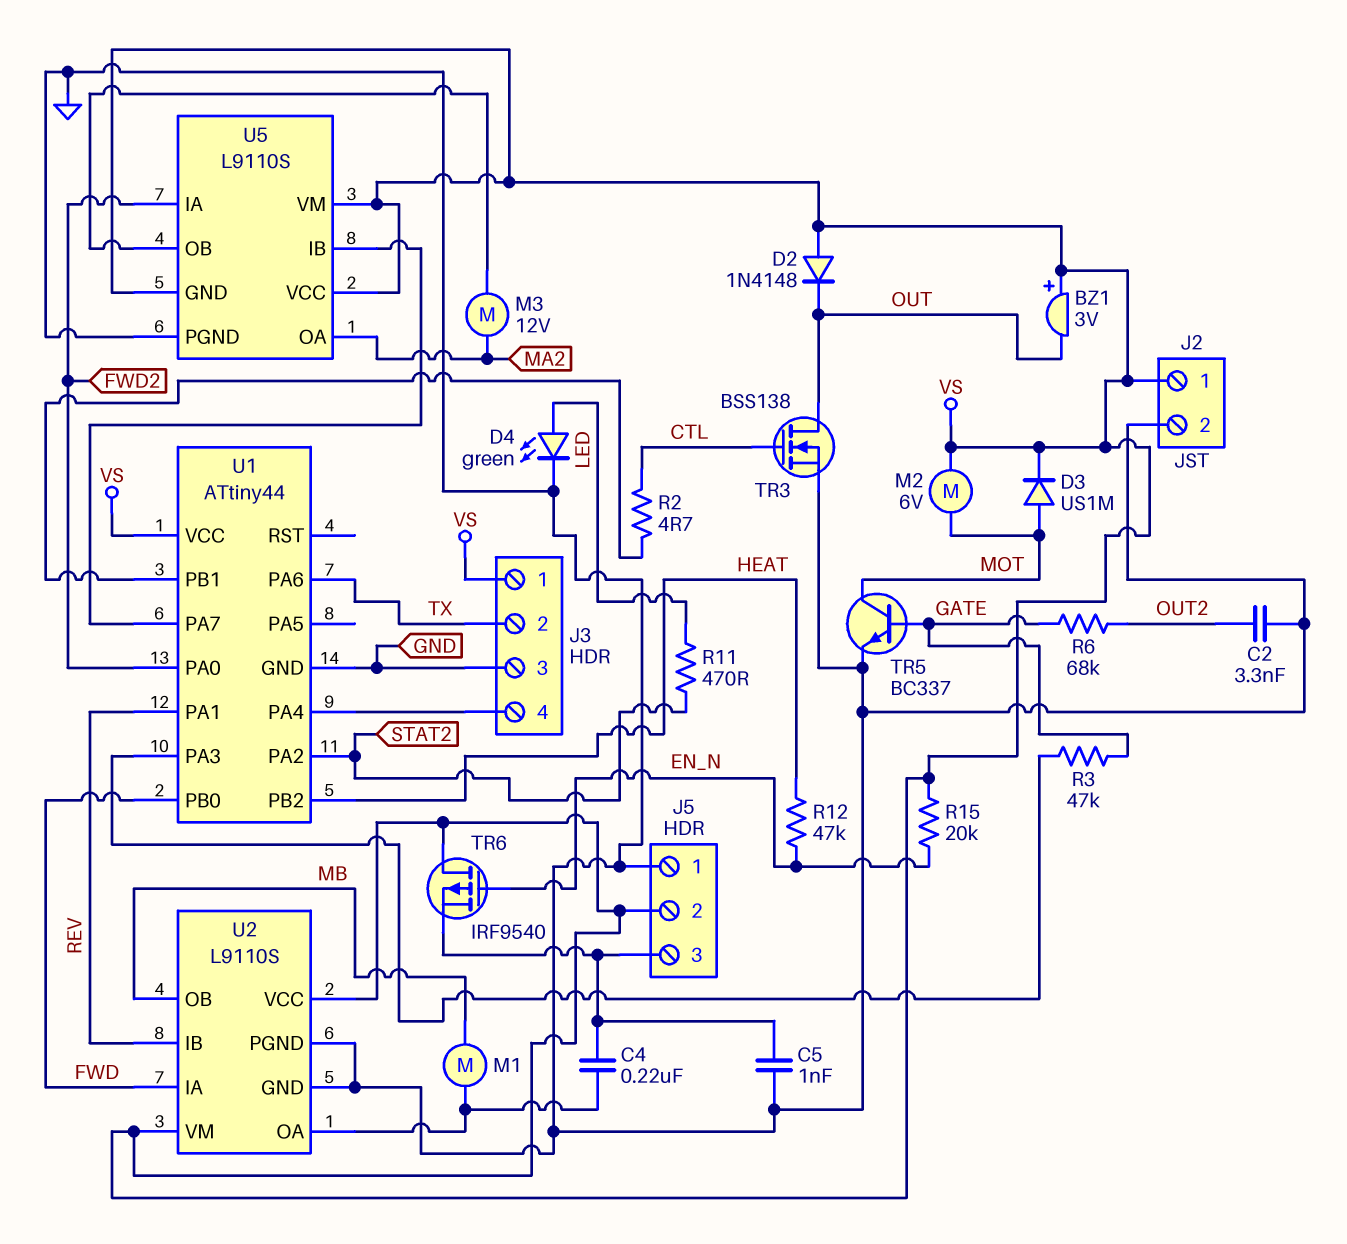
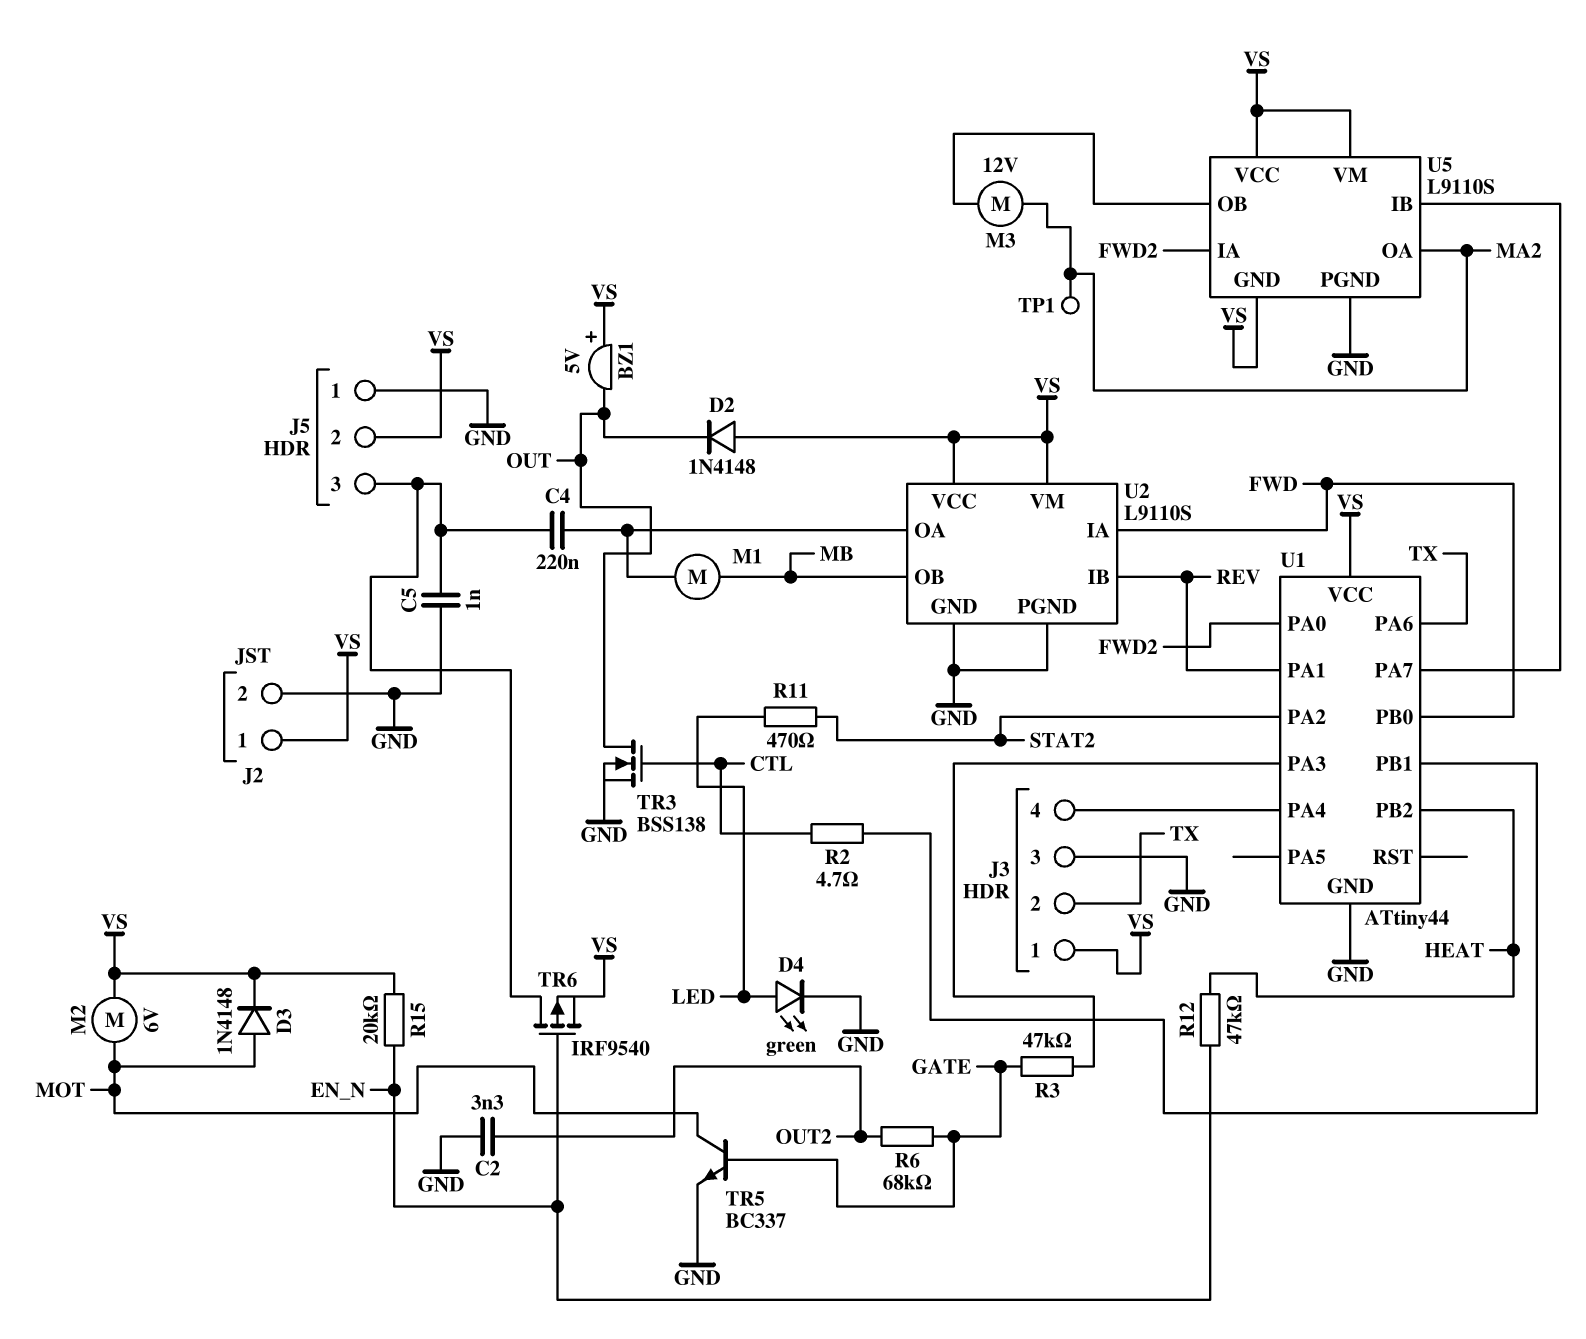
BZ1: buzzer 3V (plus VS, minus OUT) -> buzzer 5V (plus VS, minus OUT)
D3: diode US1M (A MOT, K VS) -> diode 1N4148 (A MOT, K VS)
TP1: none -> test point (MA2)
TR6: PMOS IRF9540 (G EN_N, D VS, S J5/3) -> PMOS IRF9540 (G EN_N, D J5/3, S VS)

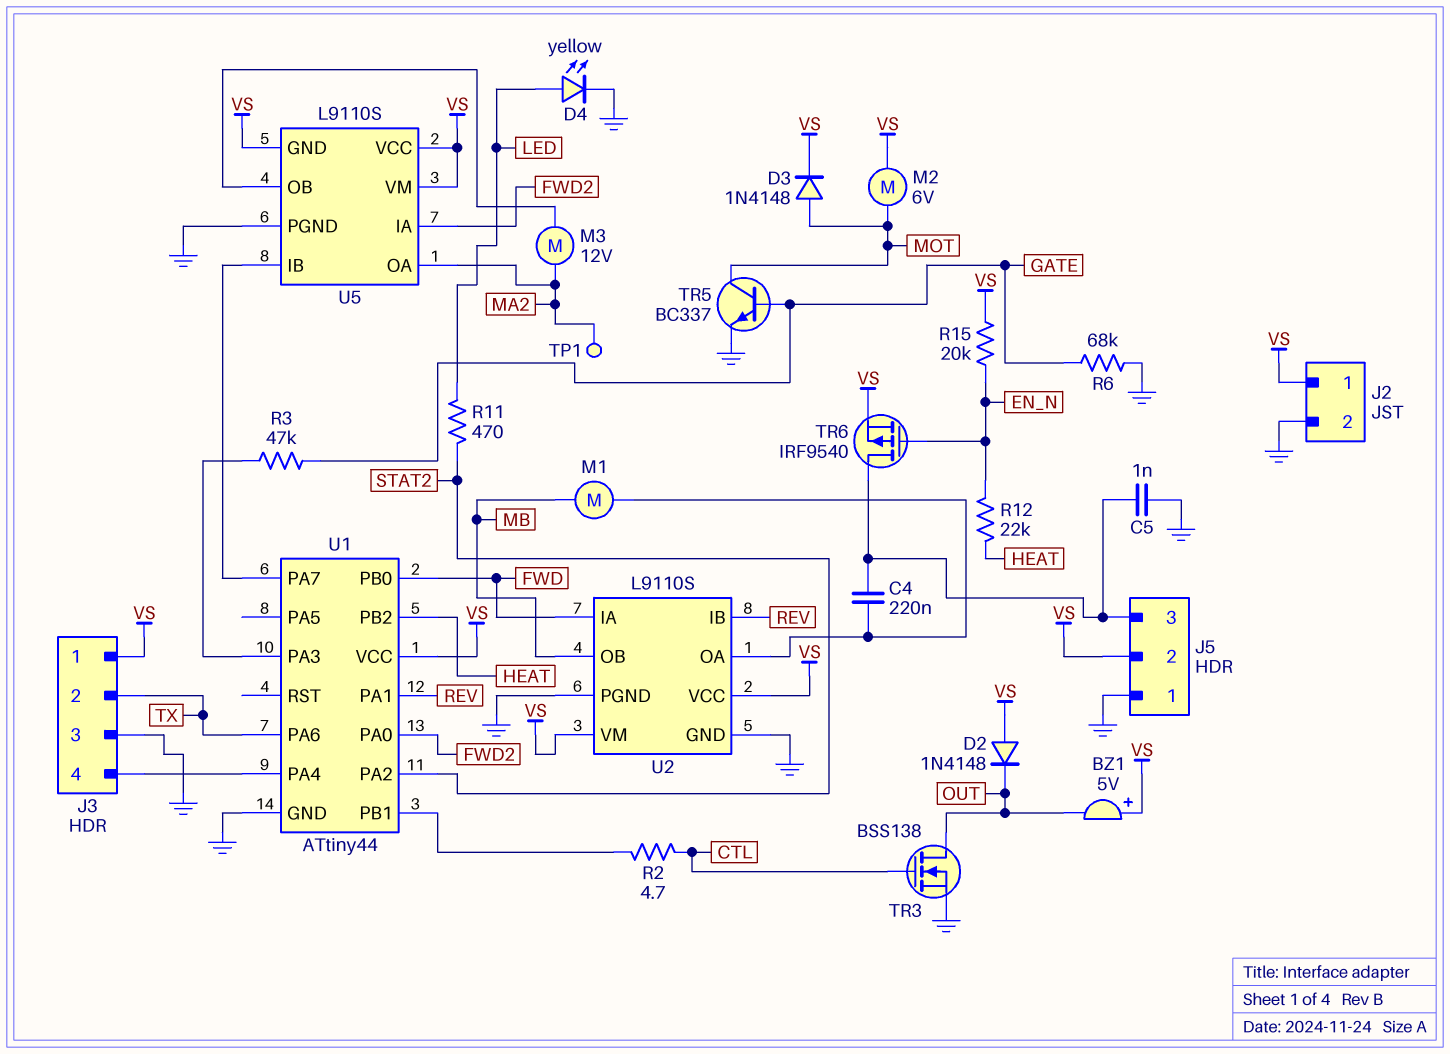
C2: 3.3nF (GND, OUT2) -> none
D4: LED green (A LED, K GND) -> LED yellow (A LED, K GND)
R6: 68k (GATE, OUT2) -> 68k (GATE, GND)
R12: 47k (EN_N, HEAT) -> 22k (EN_N, HEAT)

